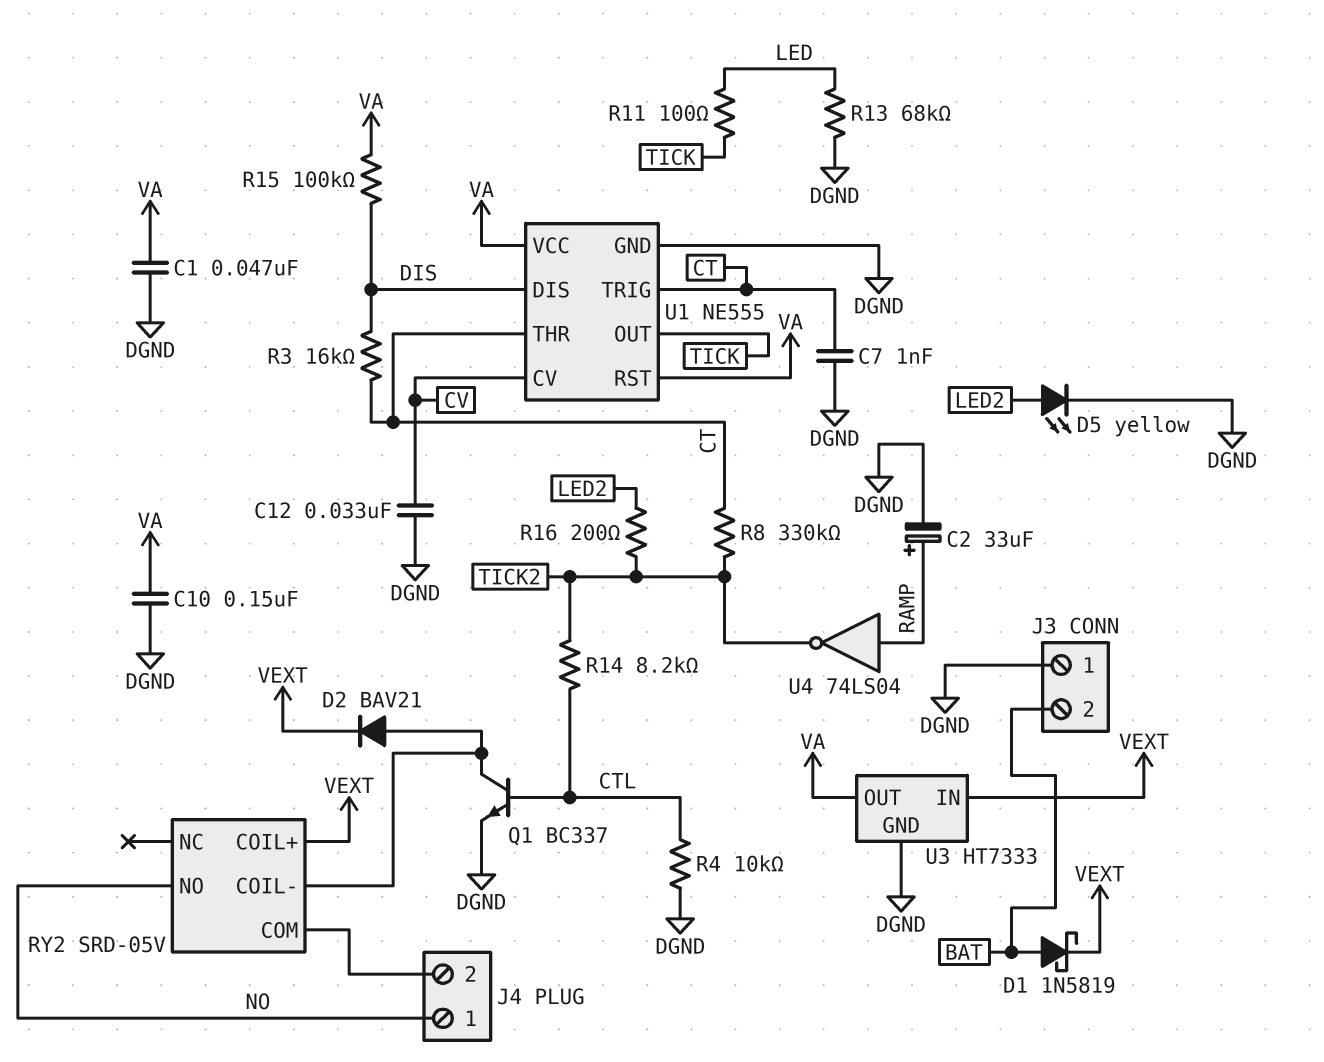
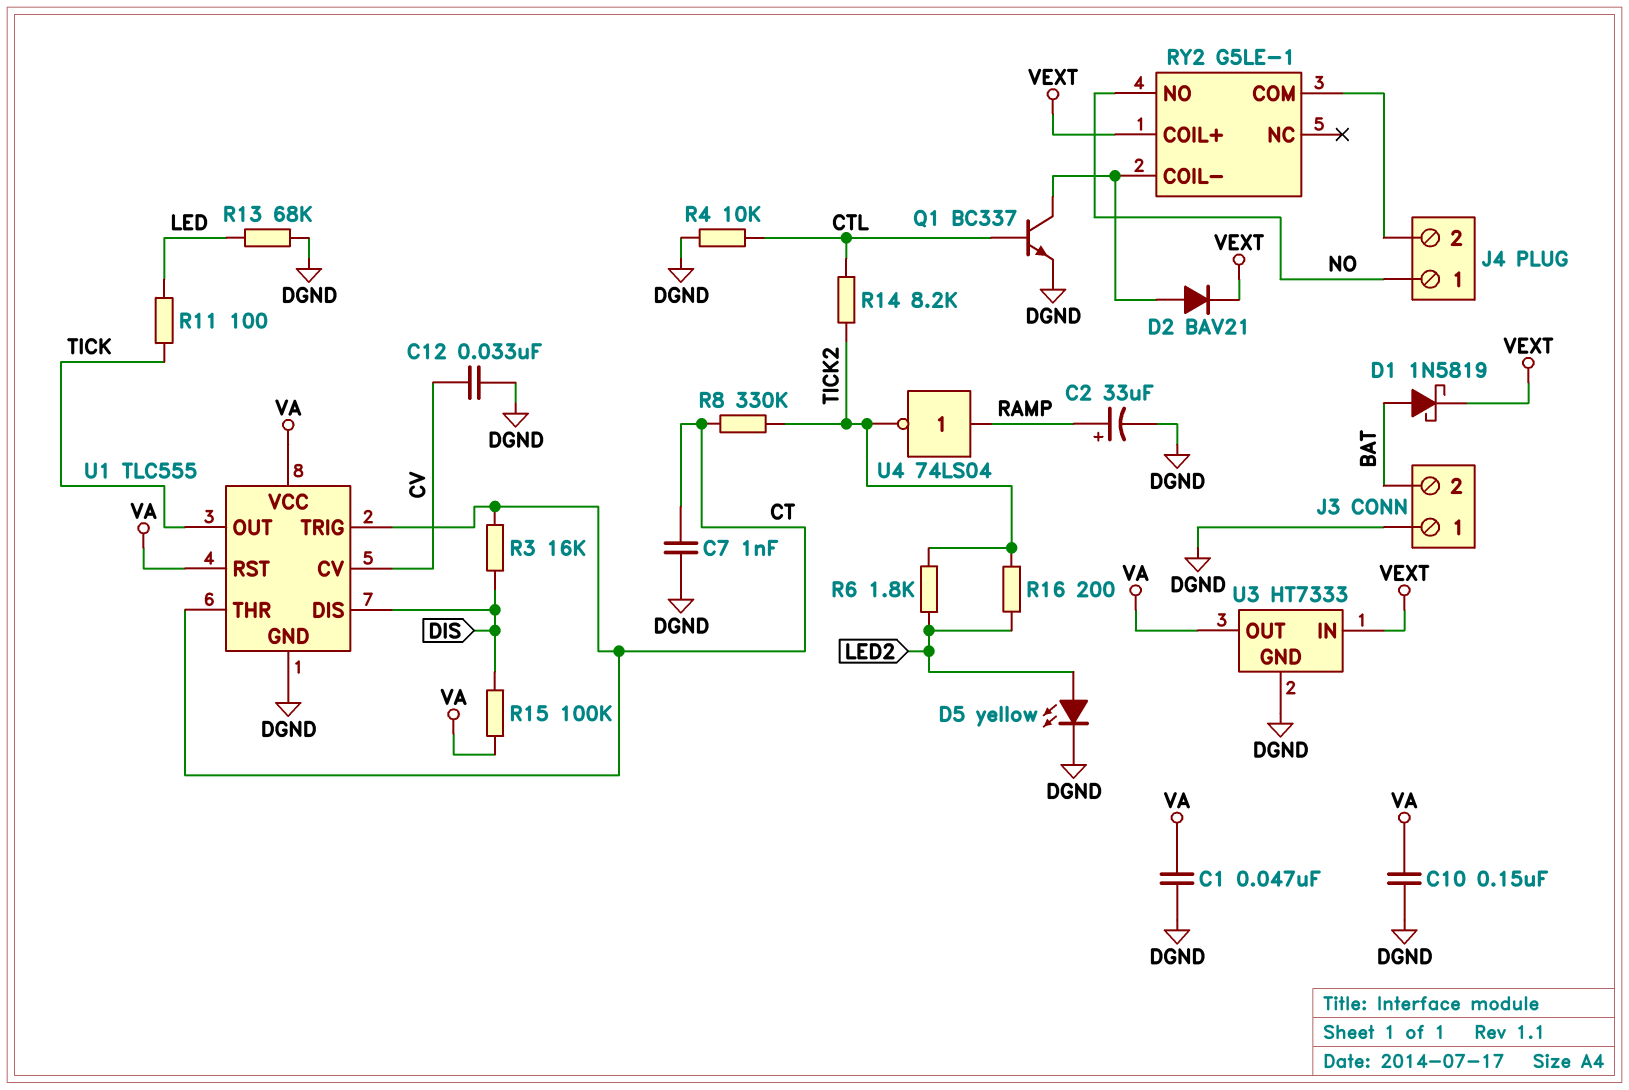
R6: none -> 1.8k (LED2, TICK2)
RY2: SRD-05V -> G5LE-1
U1: NE555 -> TLC555

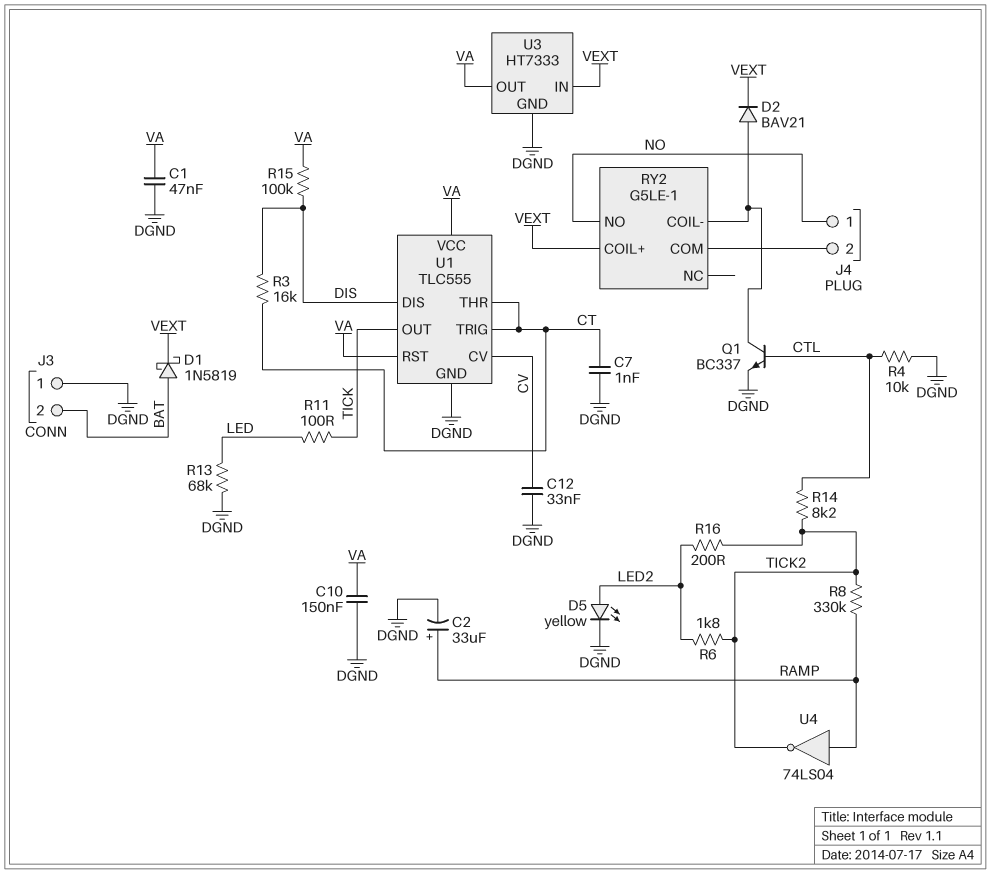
R8: 330k (CT, TICK2) -> 330k (RAMP, TICK2)

